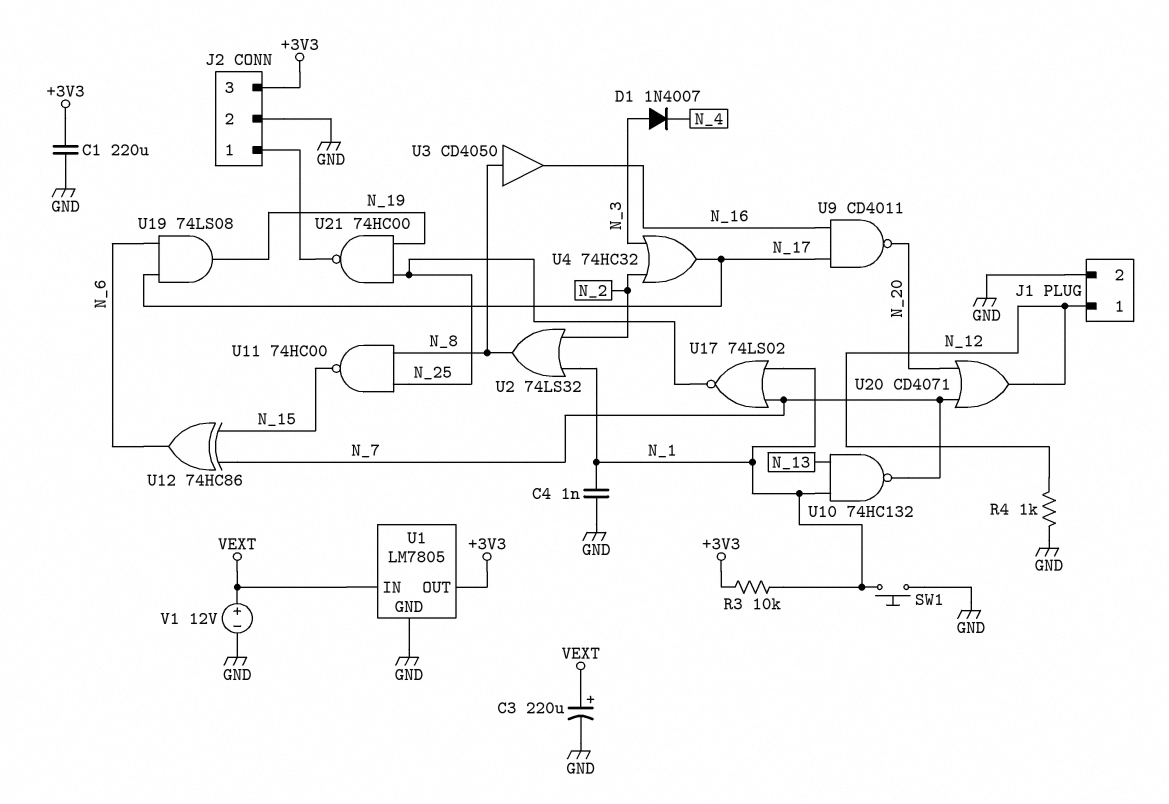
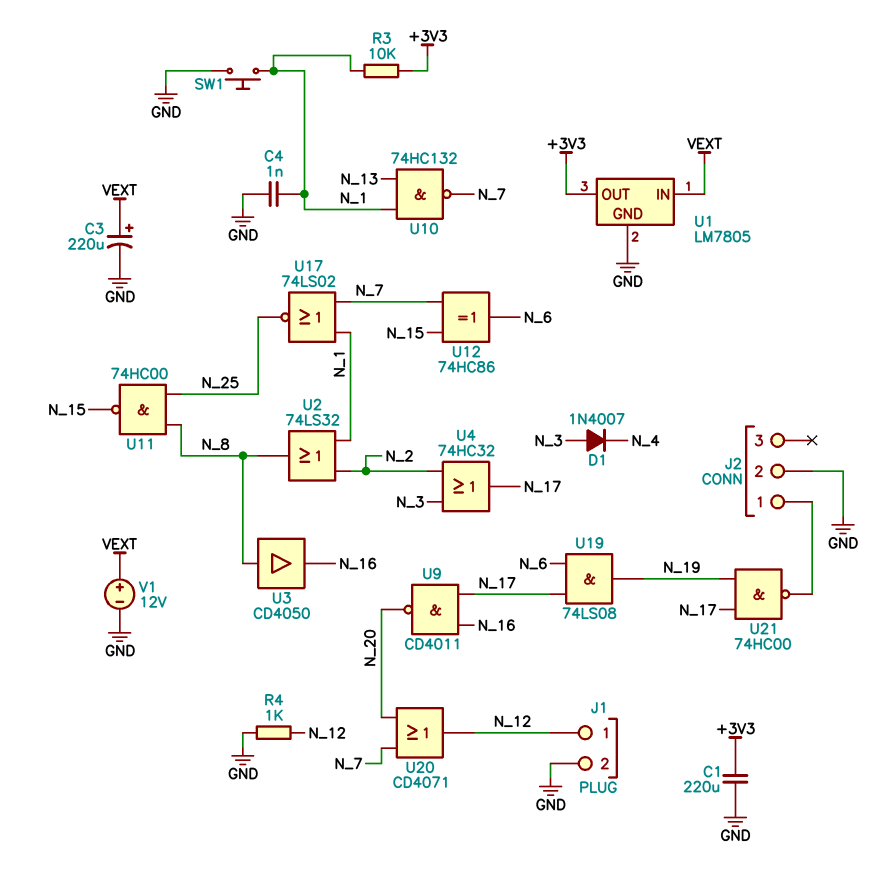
J2 pin 3: +3V3 -> none
U21: NAND 74HC00 (in N_19, in N_25, out J2/1) -> NAND 74HC00 (in N_17, in N_19, out J2/1)

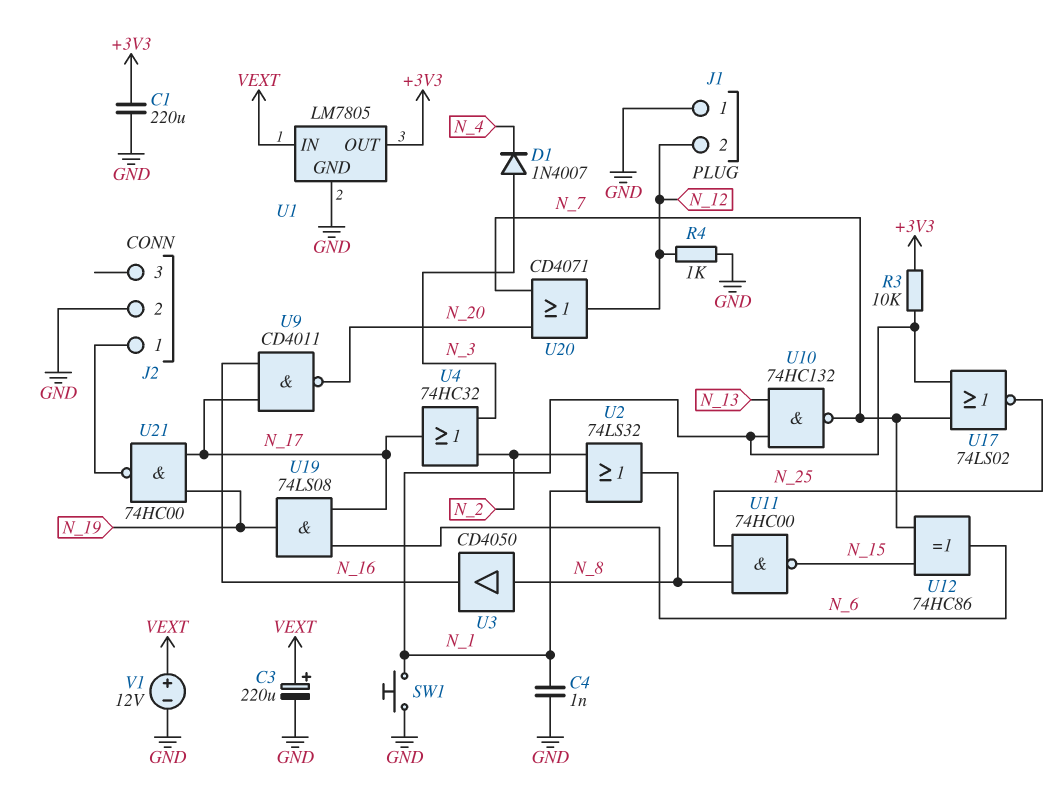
J1 pin 1: N_12 -> GND
J1 pin 2: GND -> N_12

